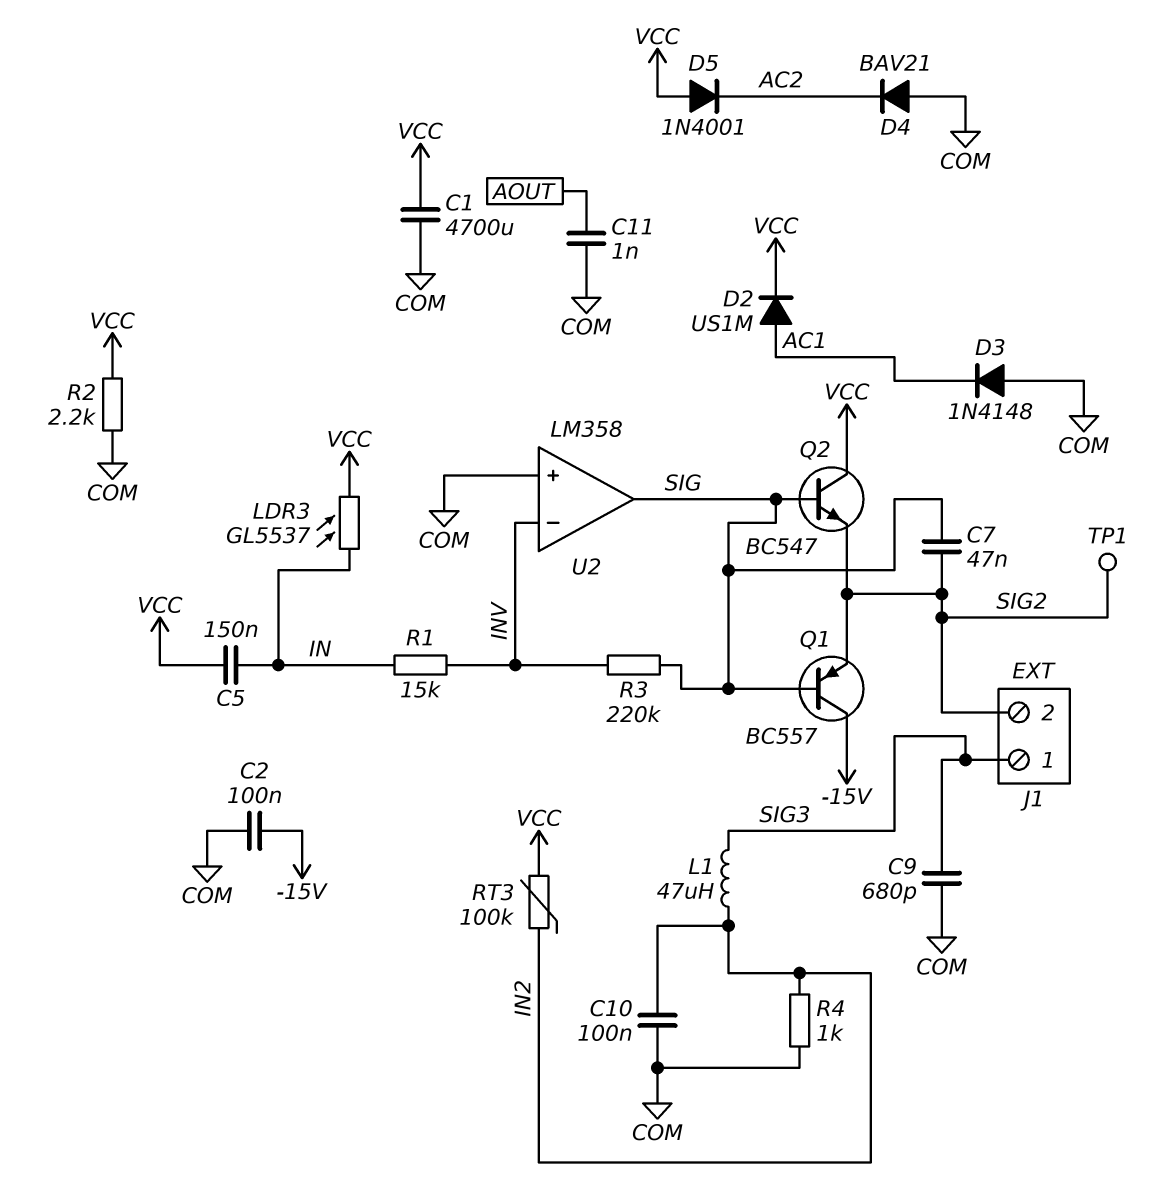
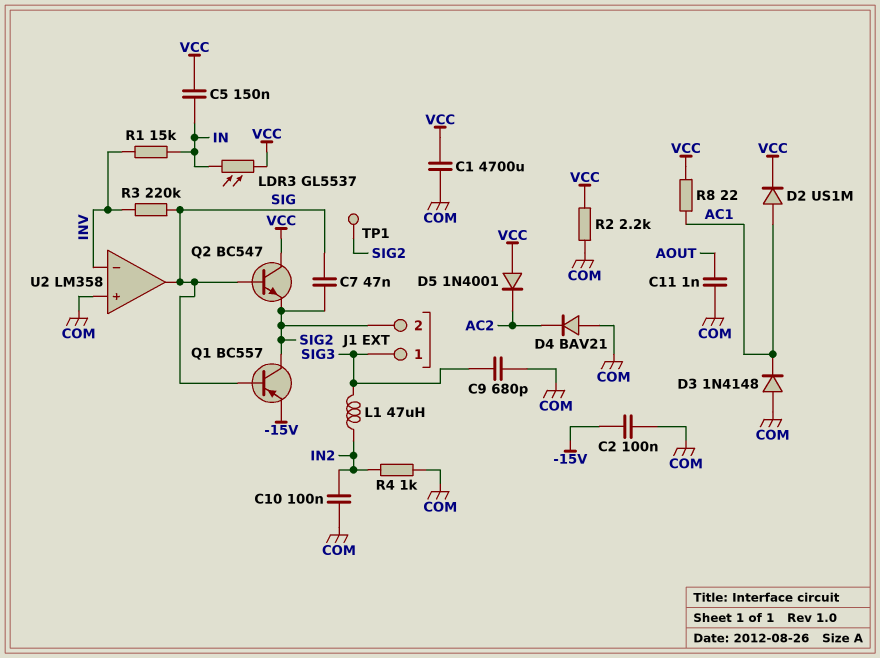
Q1: PNP BC557 (B SIG, C -15V, E SIG2) -> PNP BC557 (B SIG, C SIG2, E -15V)
R8: none -> 22 (AC1, VCC)
RT3: 100k (IN2, VCC) -> none

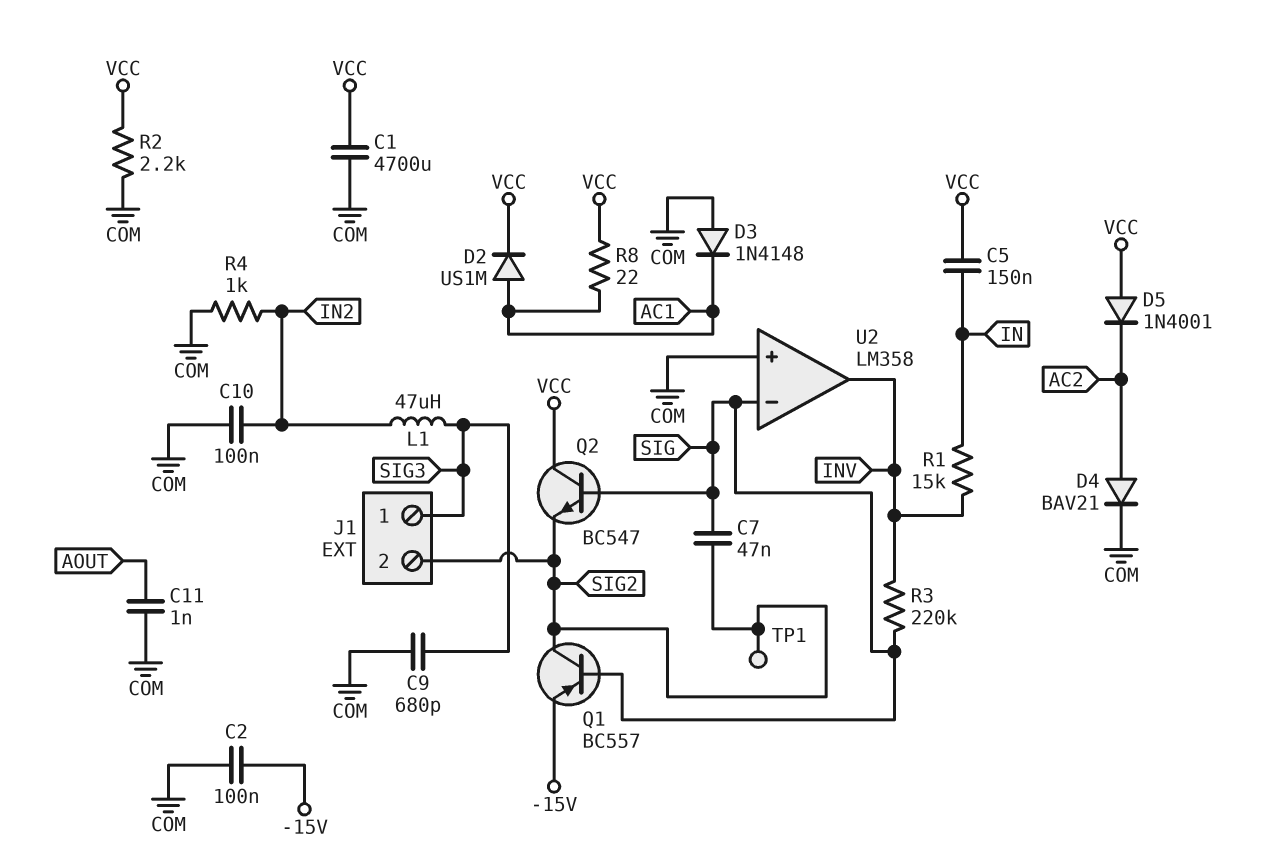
D4: diode BAV21 (A COM, K AC2) -> diode BAV21 (A AC2, K COM)
LDR3: GL5537 (IN, VCC) -> none
U2 pin in-: INV -> SIG
U2 pin out: SIG -> INV

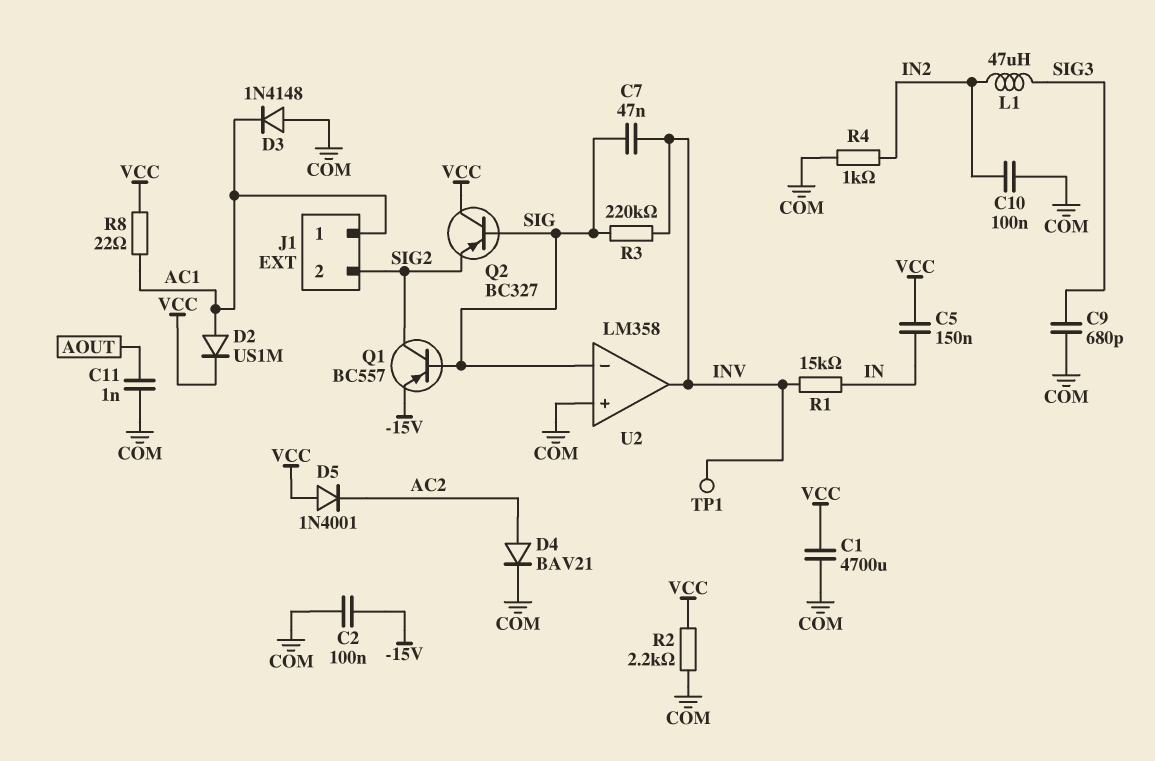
C7: 47nF (SIG, SIG2) -> 47nF (INV, SIG)
J1 pin 1: SIG3 -> AC1
Q2: NPN BC547 (B SIG, C VCC, E SIG2) -> PNP BC327 (B SIG, C VCC, E SIG2)
TP1: test point (SIG2) -> test point (INV)

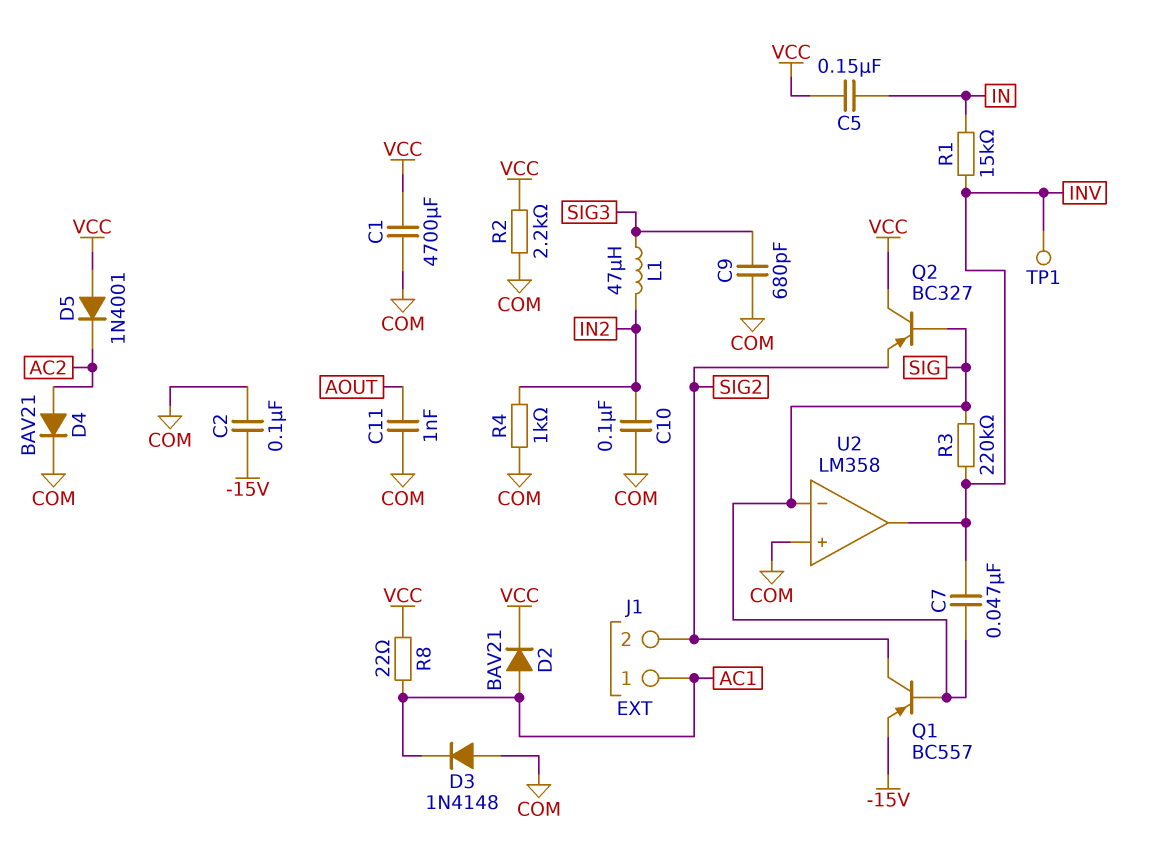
D2: diode US1M (A AC1, K VCC) -> diode BAV21 (A AC1, K VCC)

